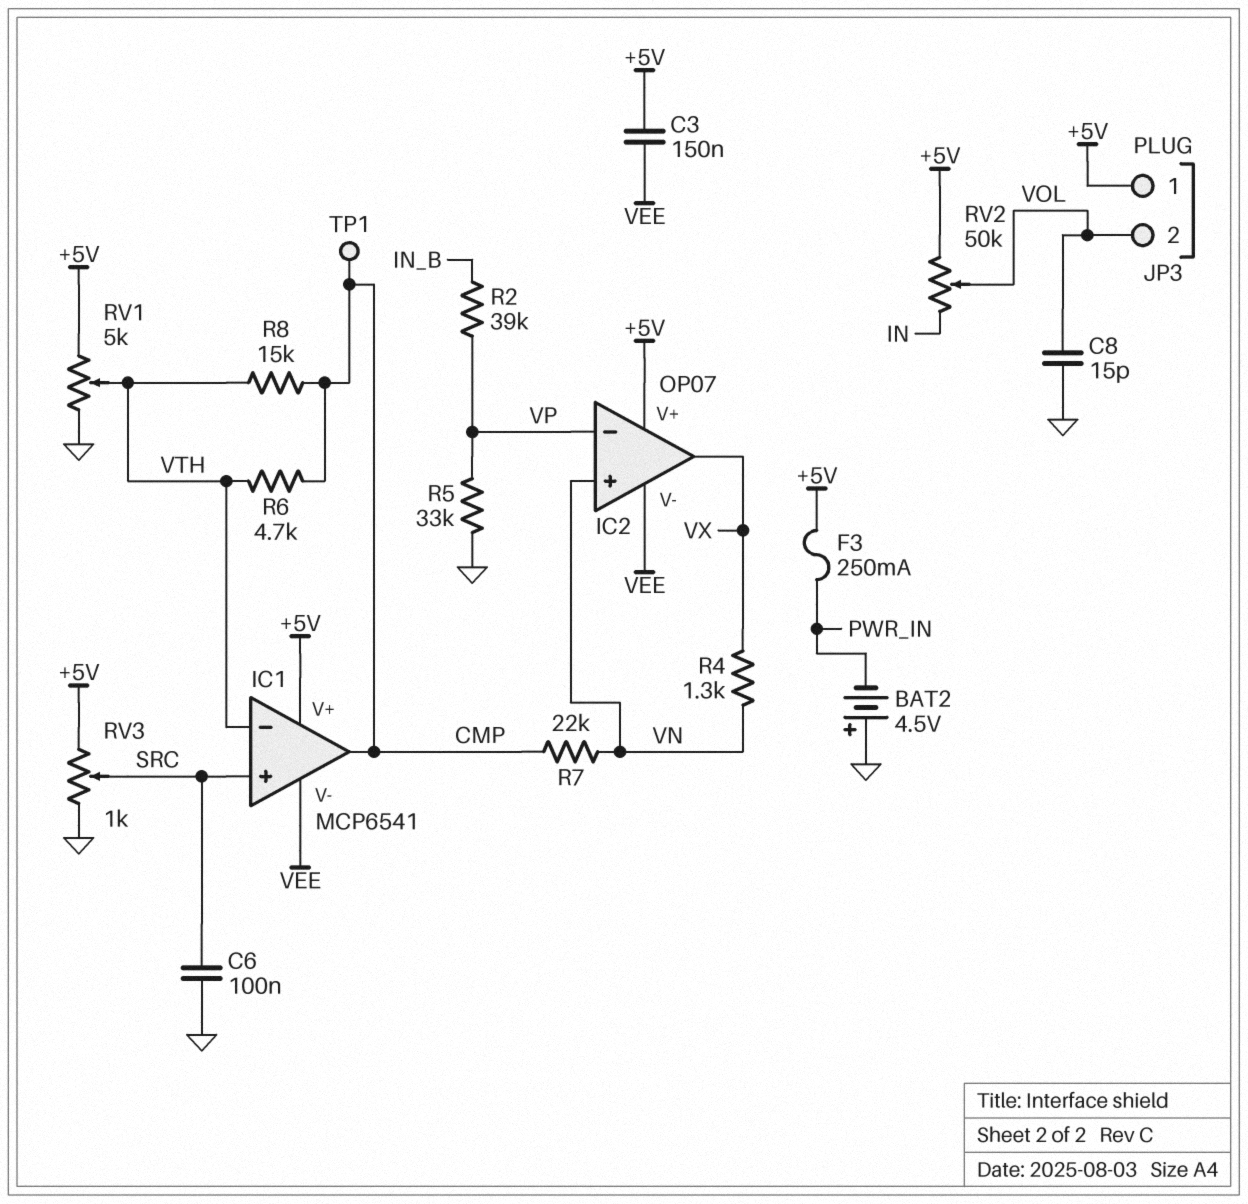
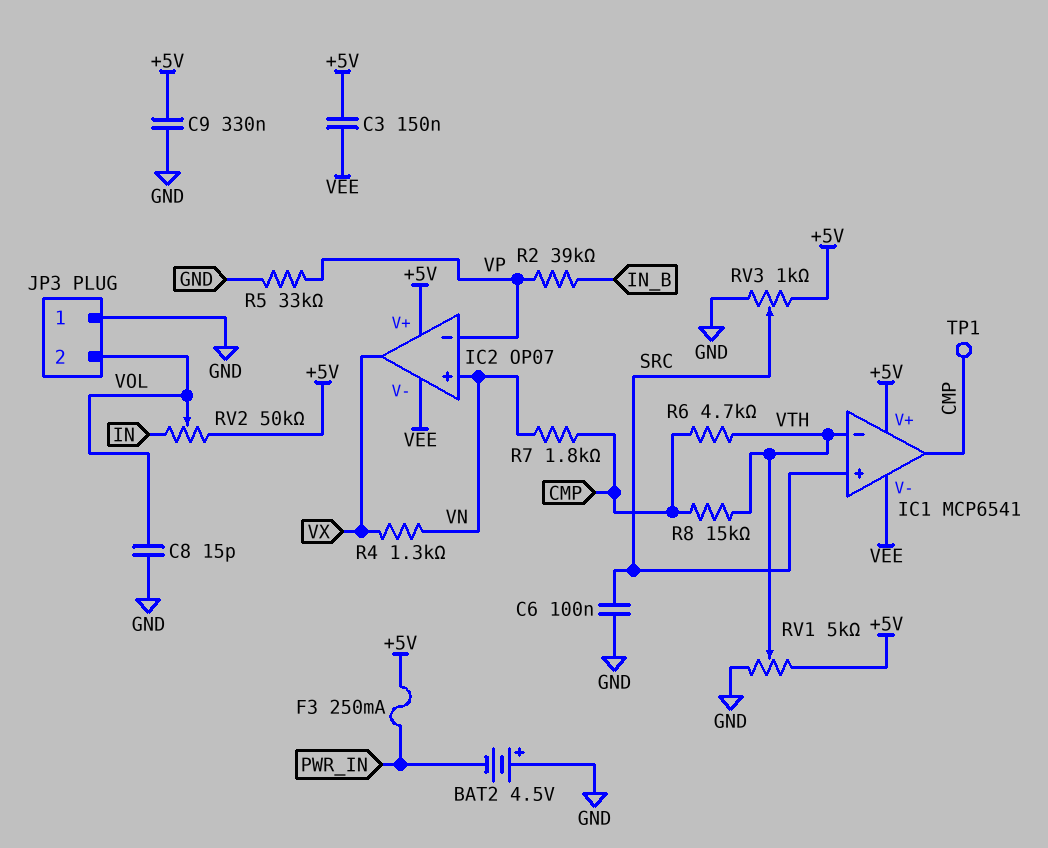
C9: none -> 330nF (+5V, GND)
JP3 pin 1: +5V -> GND
R7: 22k (CMP, VN) -> 1.8k (CMP, VN)

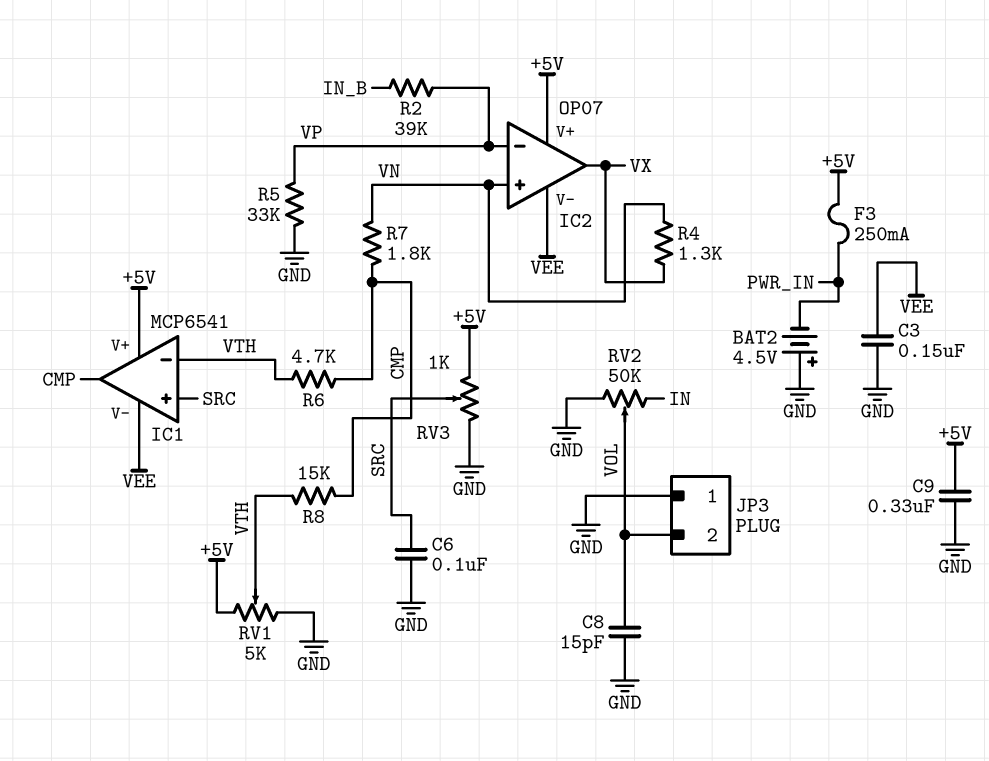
C3: 150nF (+5V, VEE) -> 150nF (GND, VEE)
RV2: 50k (+5V, IN, wiper VOL) -> 50k (GND, IN, wiper VOL)
TP1: test point (CMP) -> none

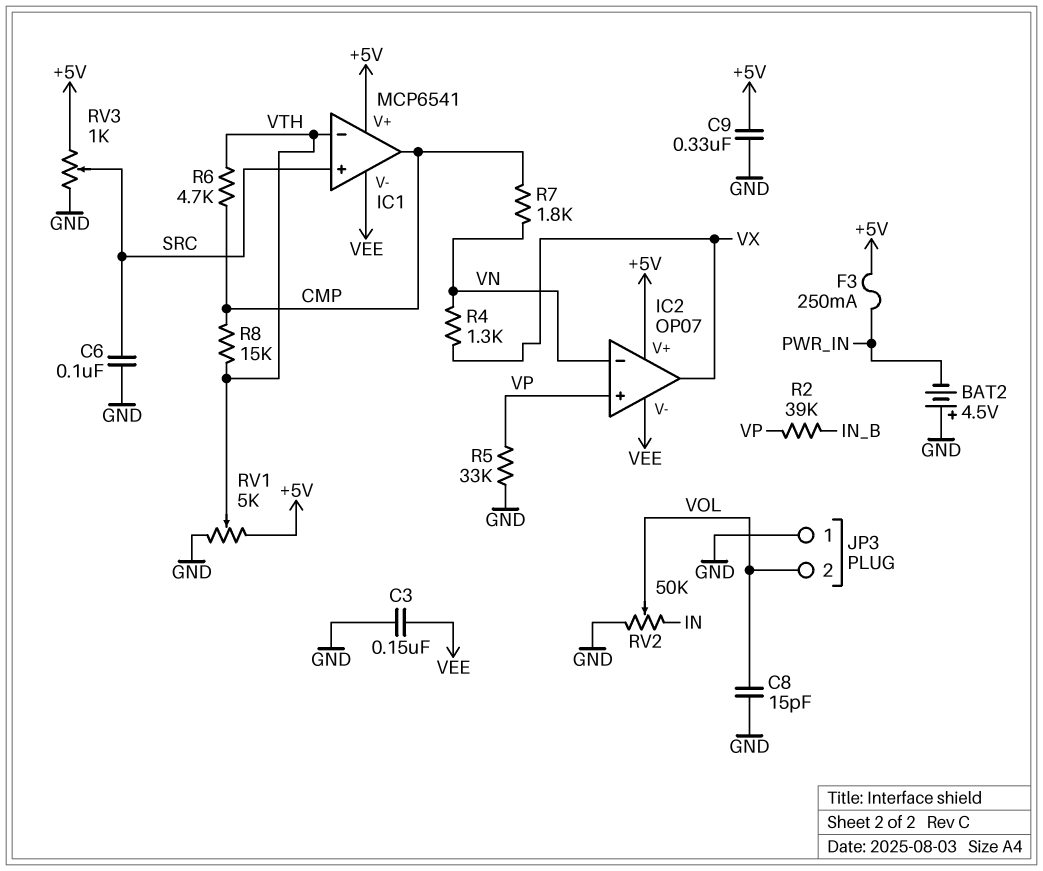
IC2 pin in+: VN -> VP
IC2 pin in-: VP -> VN

